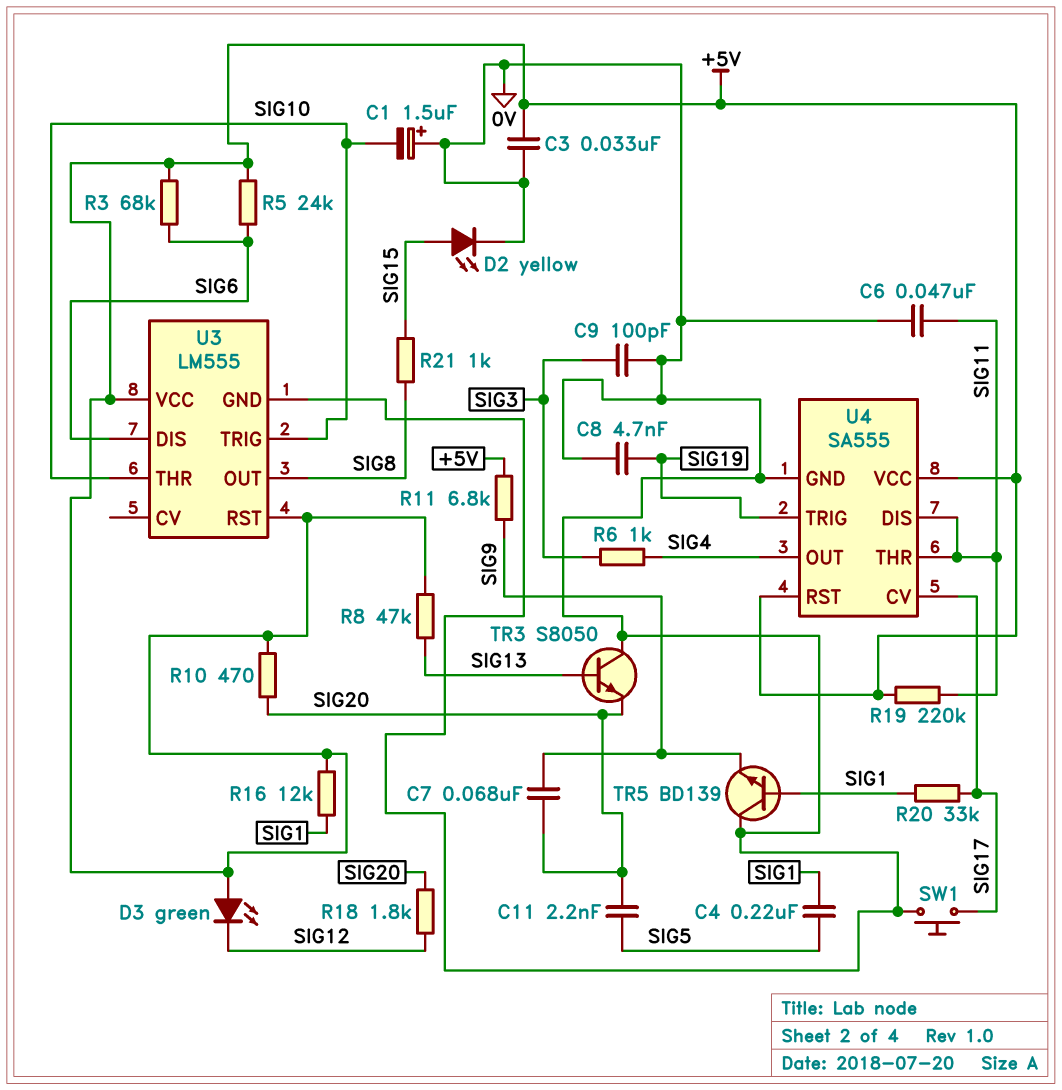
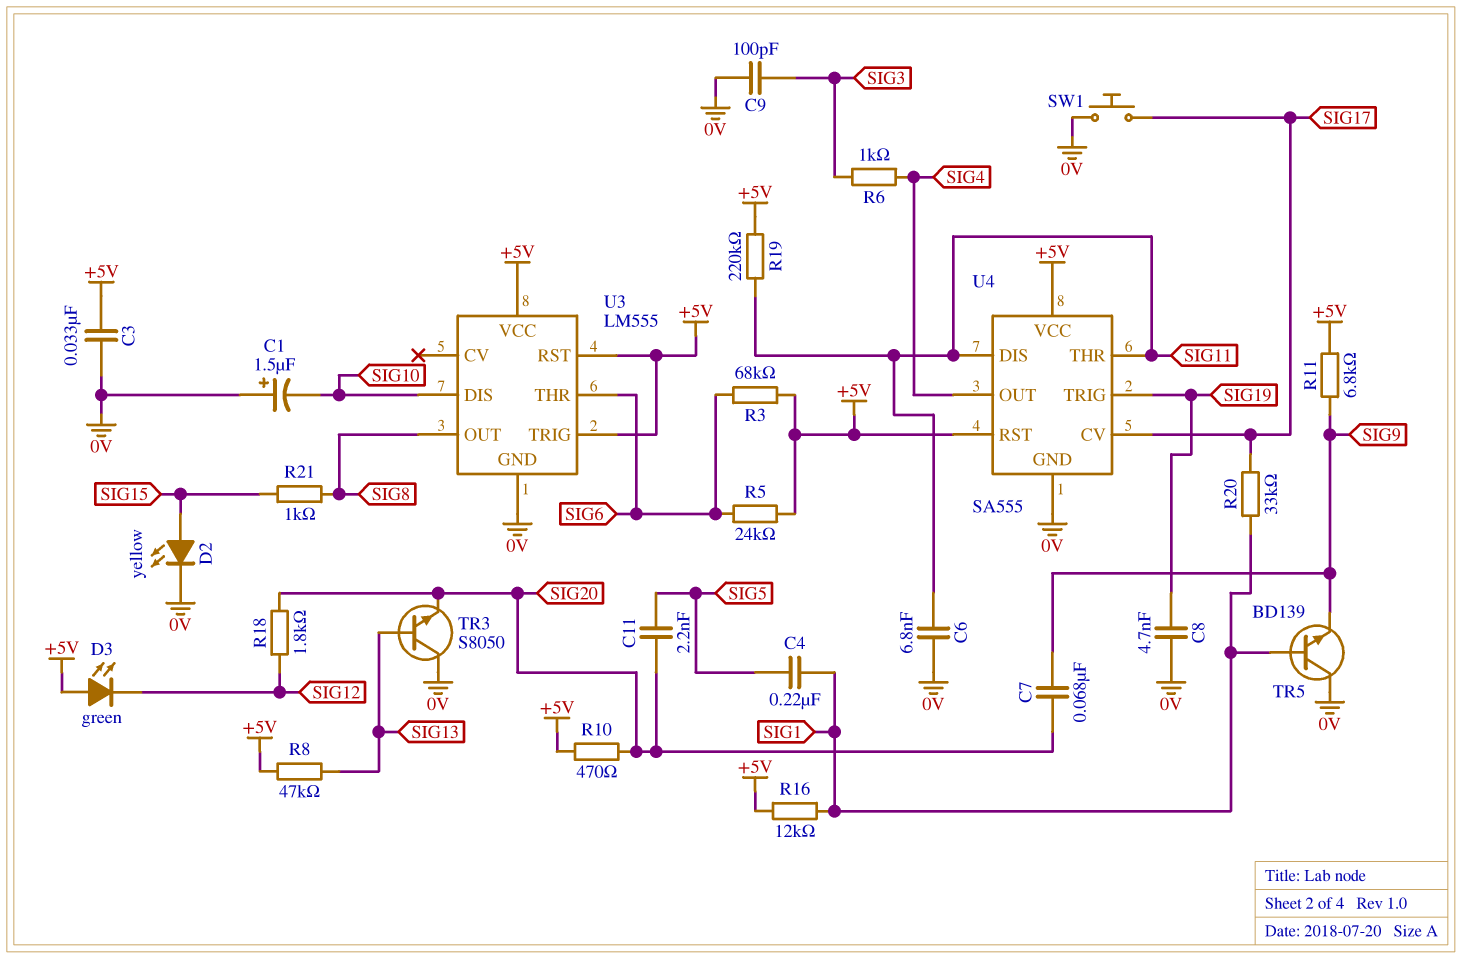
C6: 47nF (0V, SIG11) -> 6.8nF (0V, SIG11)
U3 pin DIS: SIG6 -> SIG10
U3 pin THR: SIG10 -> SIG6
U3 pin TRIG: SIG10 -> +5V

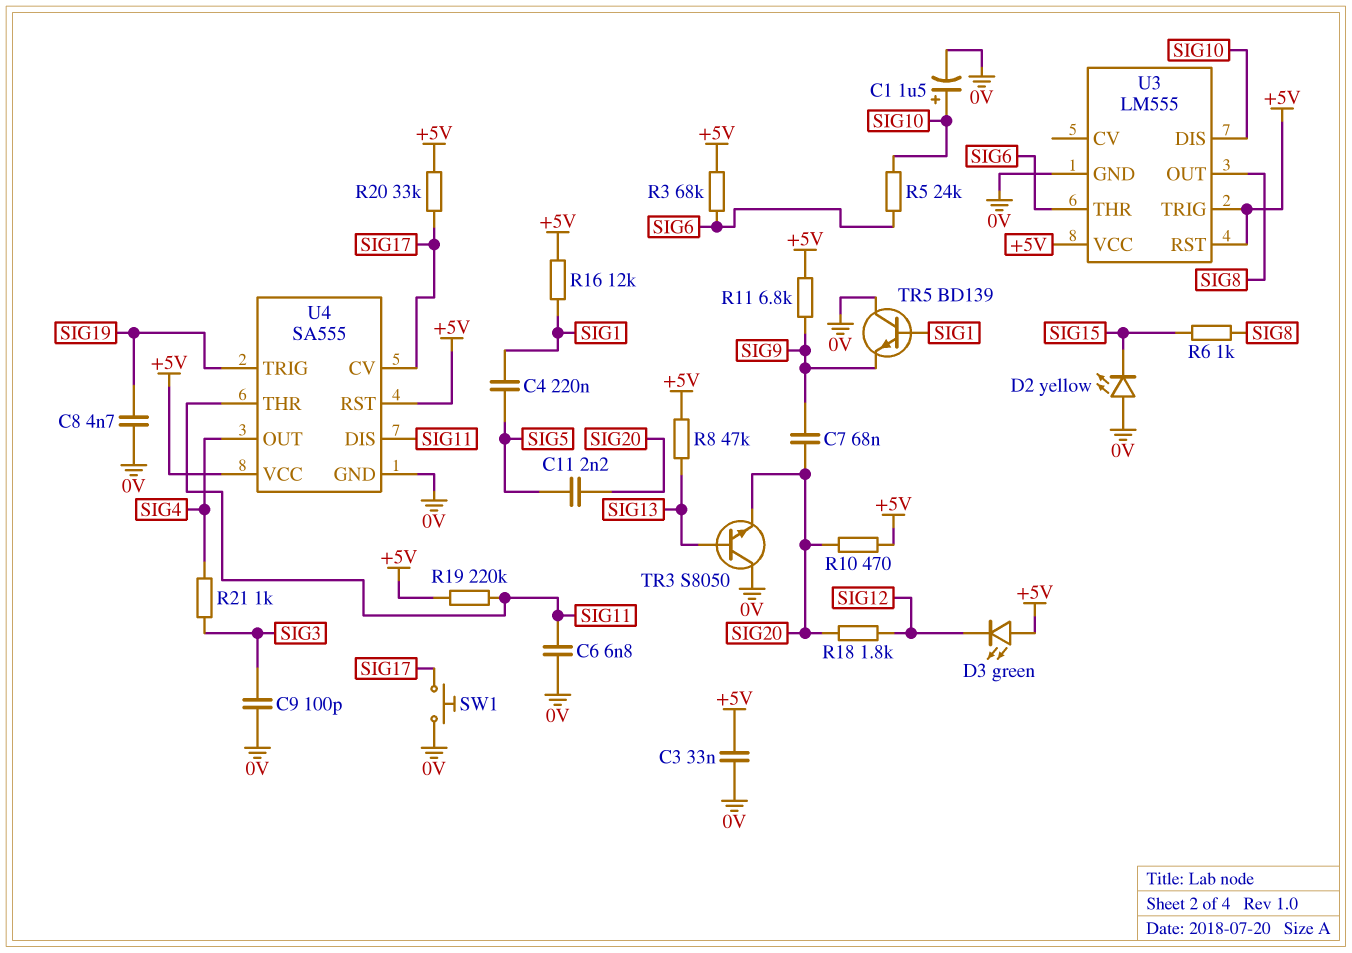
C1: 1.5uF (plus 0V, minus SIG10) -> 1.5uF (plus SIG10, minus 0V)
D2: LED yellow (A SIG15, K 0V) -> LED yellow (A 0V, K SIG15)
R5: 24k (+5V, SIG6) -> 24k (SIG6, SIG10)
R6: 1k (SIG3, SIG4) -> 1k (SIG8, SIG15)
R20: 33k (SIG1, SIG17) -> 33k (+5V, SIG17)
R21: 1k (SIG8, SIG15) -> 1k (SIG3, SIG4)

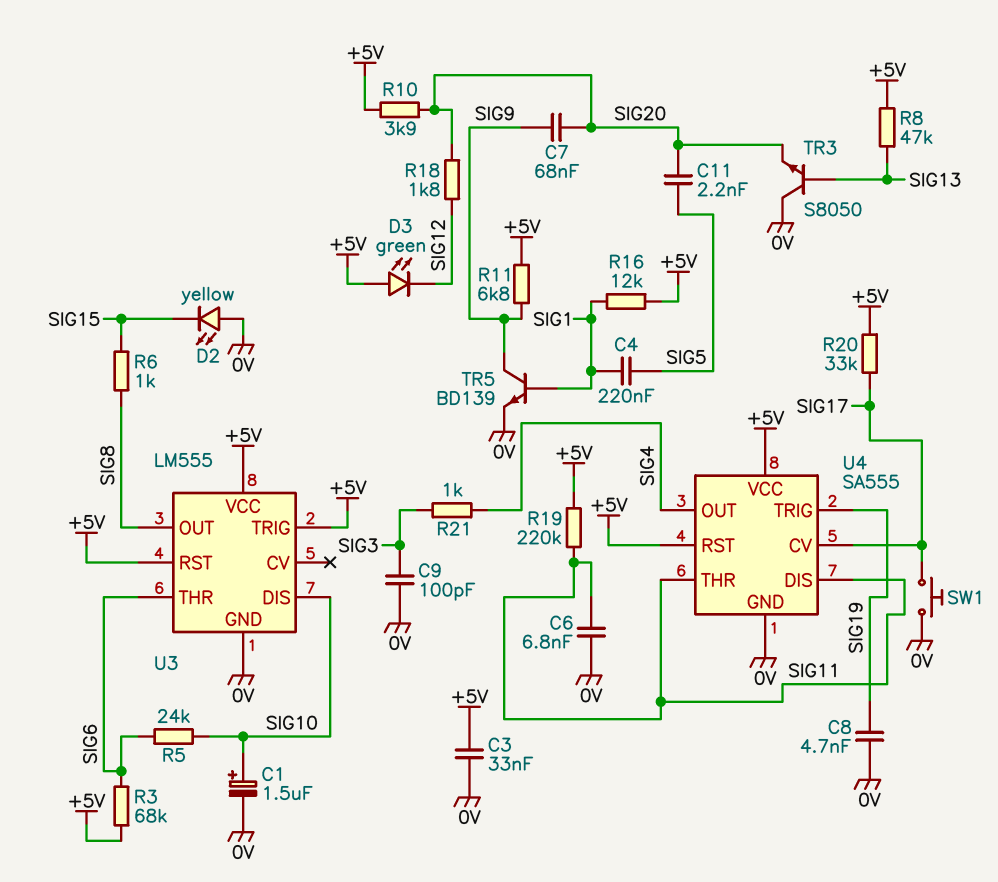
R10: 470 (+5V, SIG20) -> 3.9k (+5V, SIG20)
TR5: NPN BD139 (B SIG1, C 0V, E SIG9) -> NPN BD139 (B SIG1, C SIG9, E 0V)

